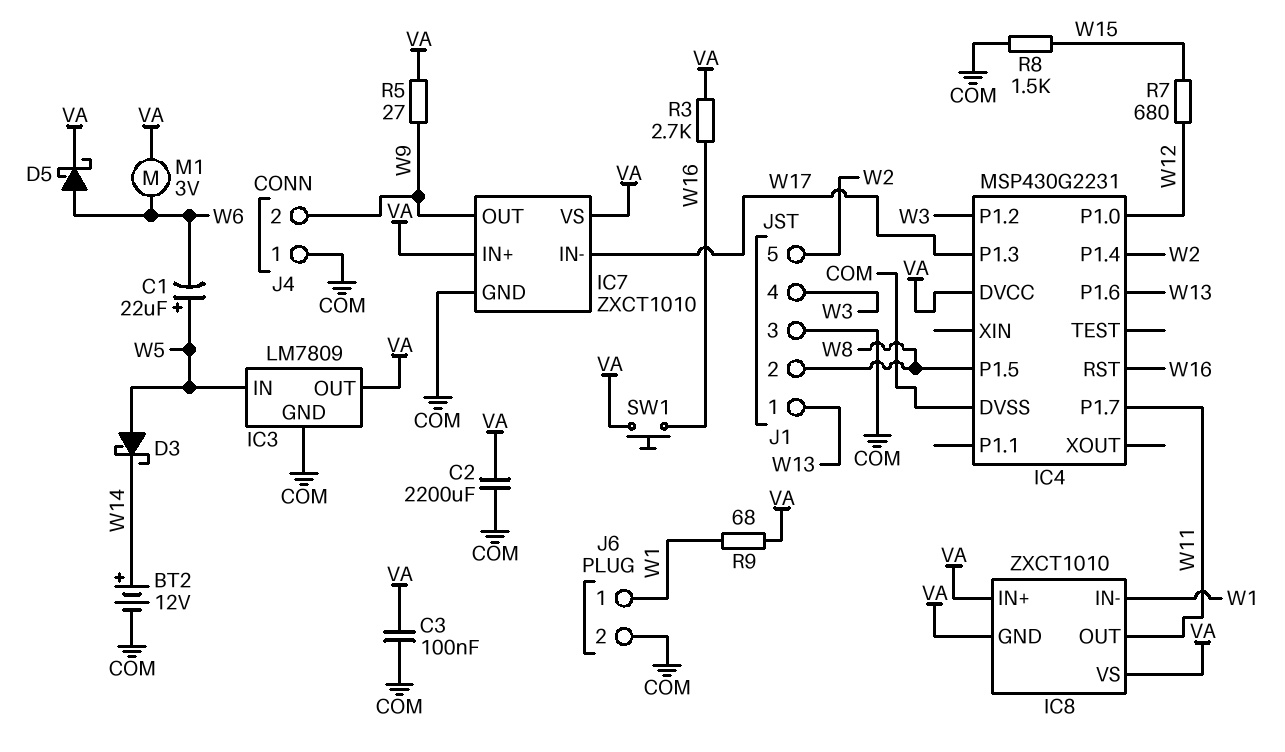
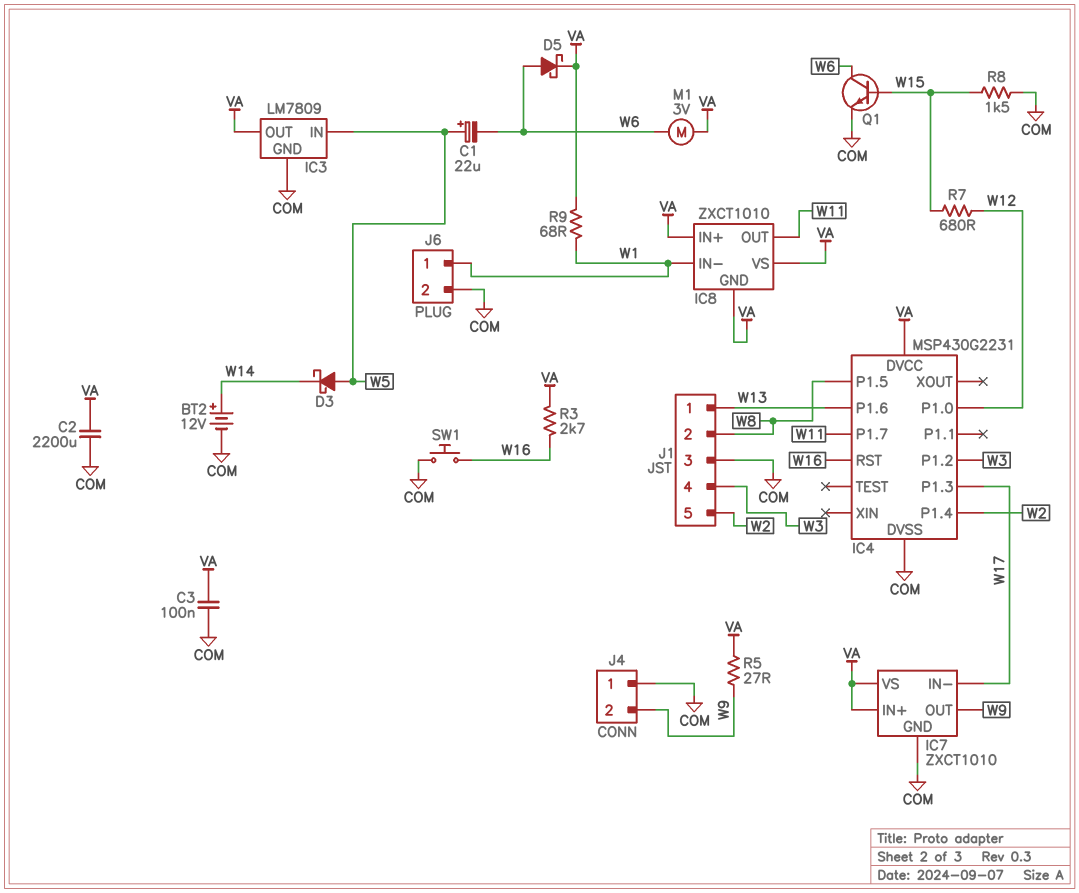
Q1: none -> NPN (B W15, C W6, E COM)
SW1: button (VA, W16) -> button (COM, W16)

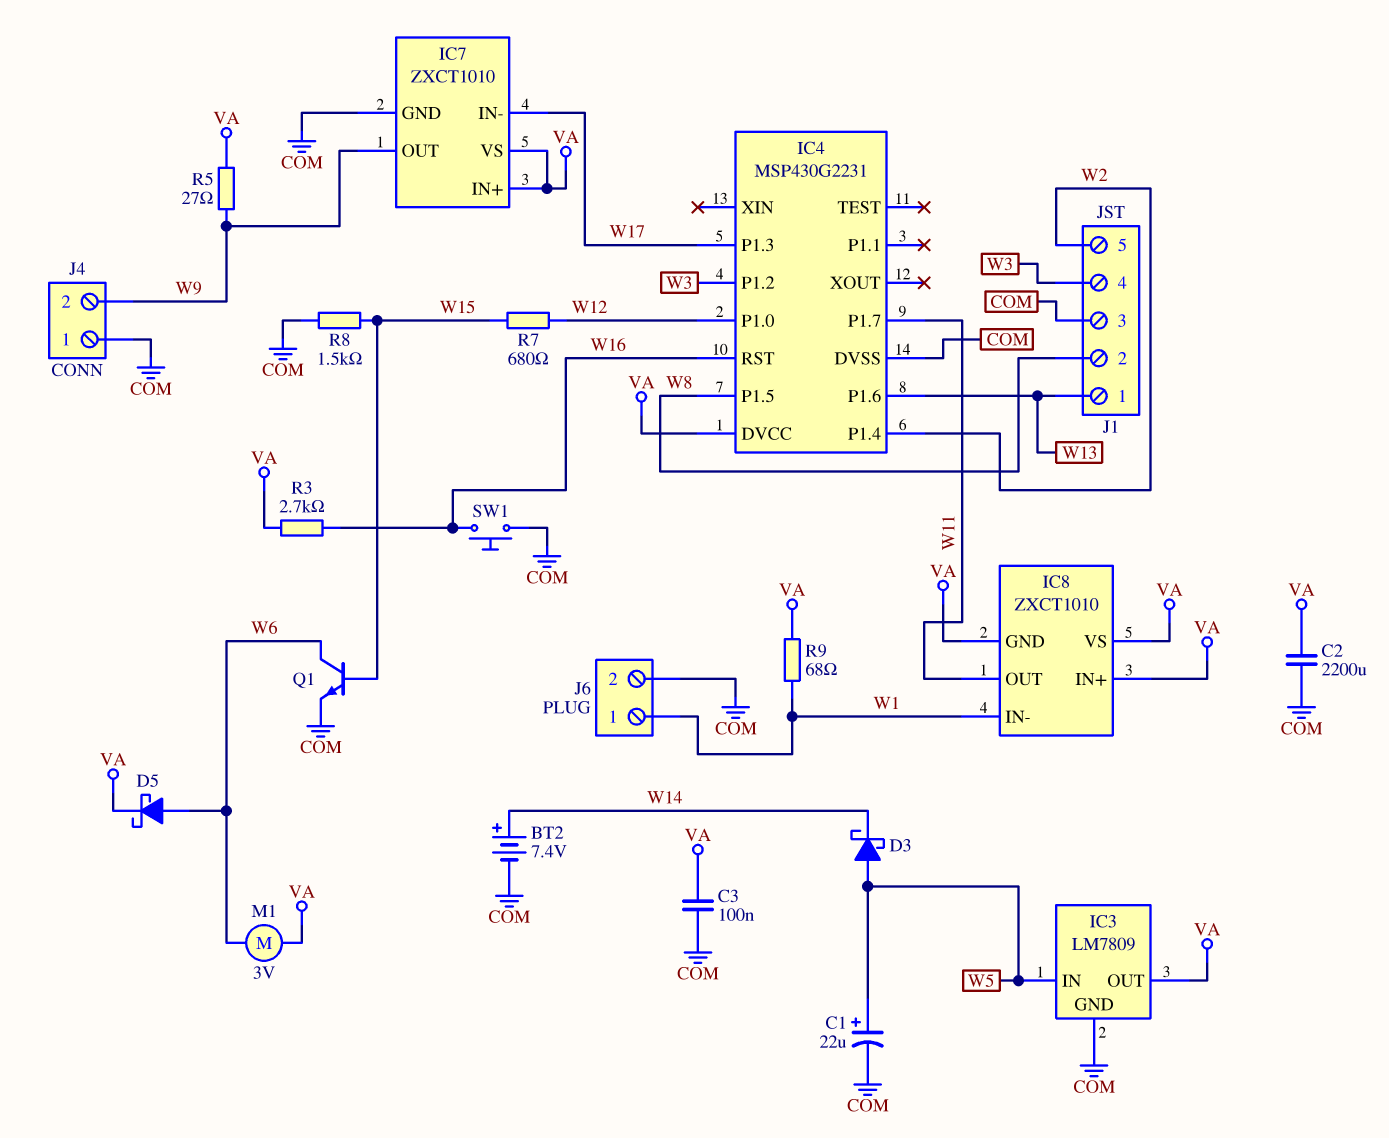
BT2: 12V (plus W14, minus COM) -> 7.4V (plus W14, minus COM)
C1: 22uF (plus W5, minus W6) -> 22uF (plus W5, minus COM)

